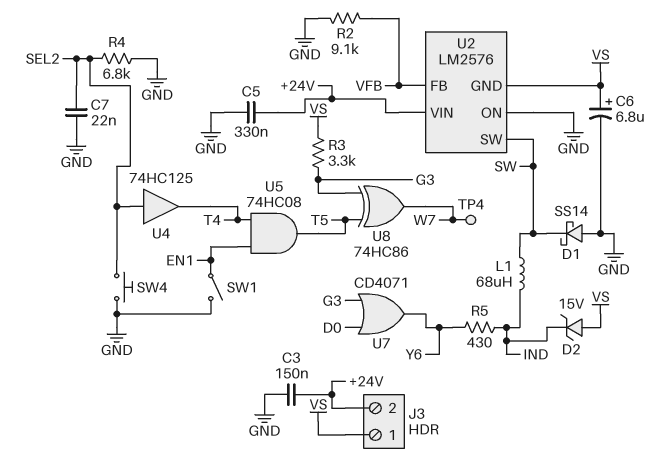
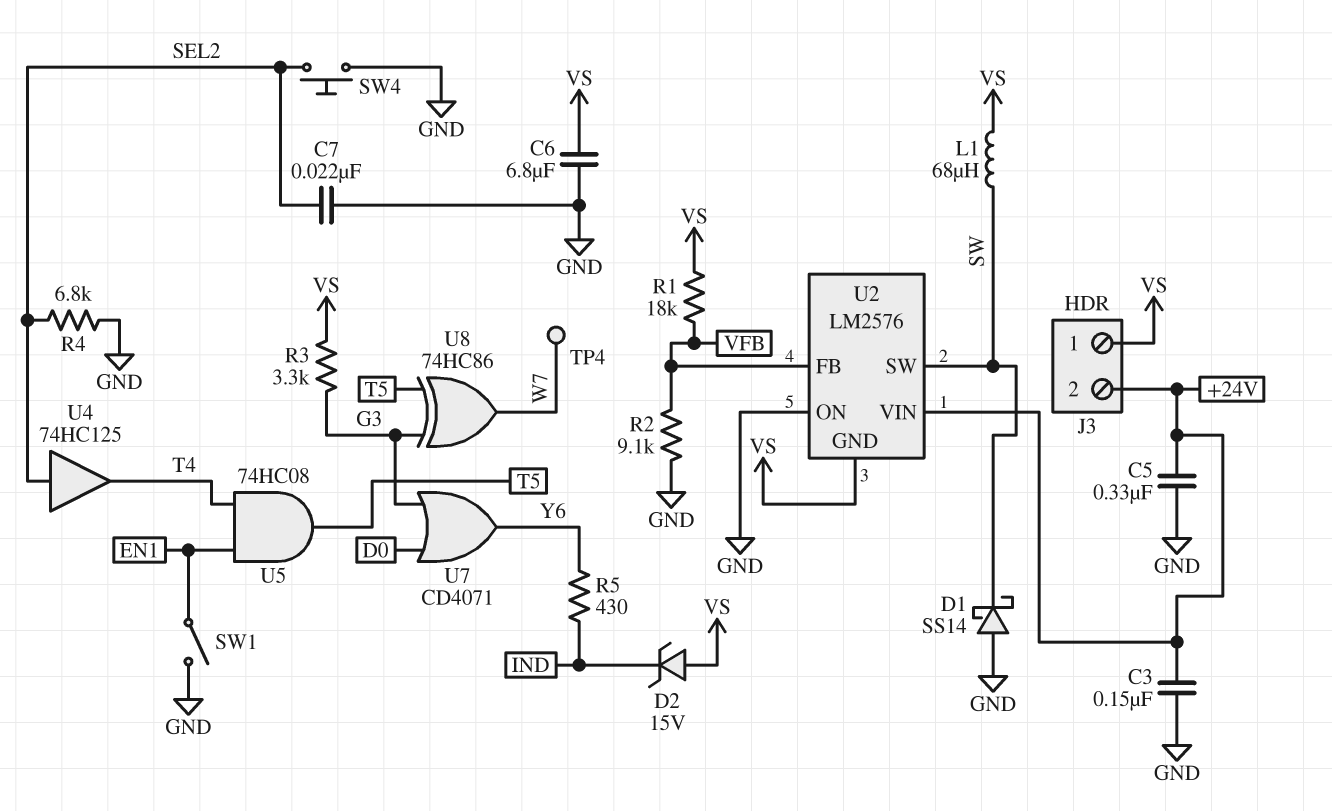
C6: 6.8uF (plus VS, minus GND) -> 6.8uF (GND, VS)
L1: 68uH (IND, SW) -> 68uH (SW, VS)
R1: none -> 18k (VFB, VS)

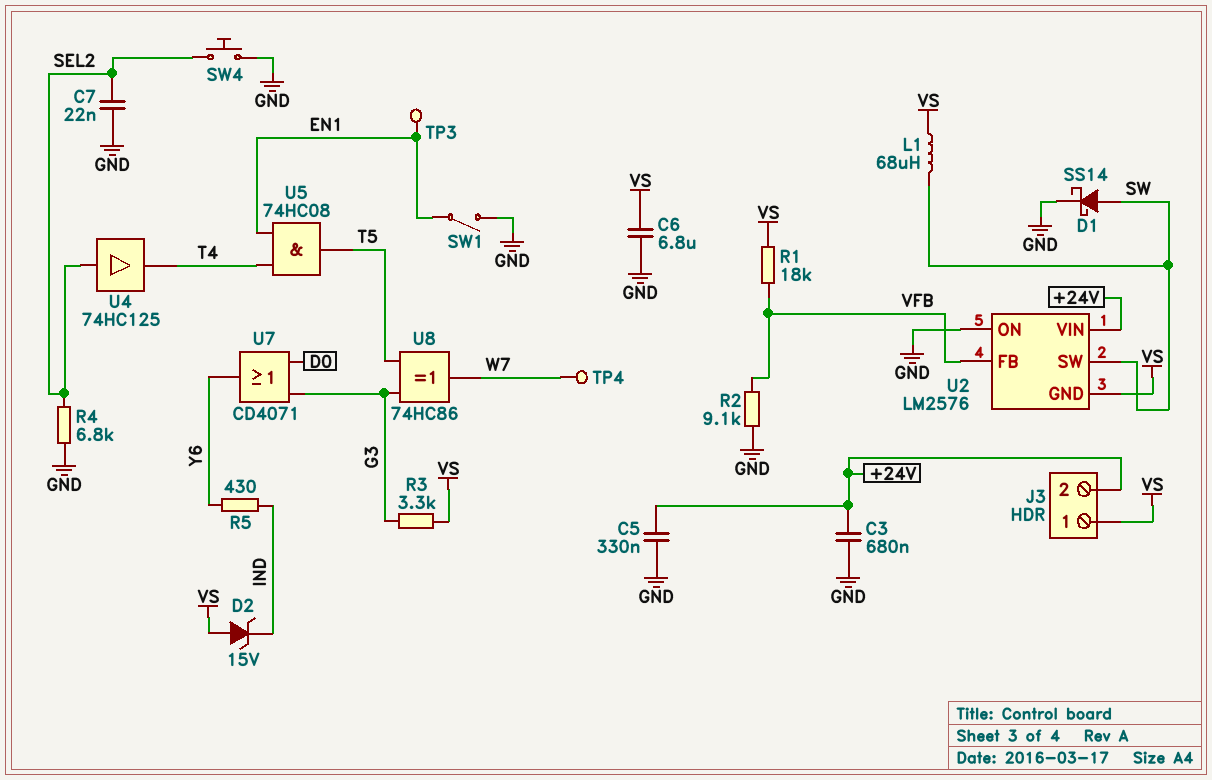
C3: 150nF (+24V, GND) -> 680nF (+24V, GND)
D1: schottky SS14 (A GND, K SW) -> schottky SS14 (A SW, K GND)
TP3: none -> test point (EN1)

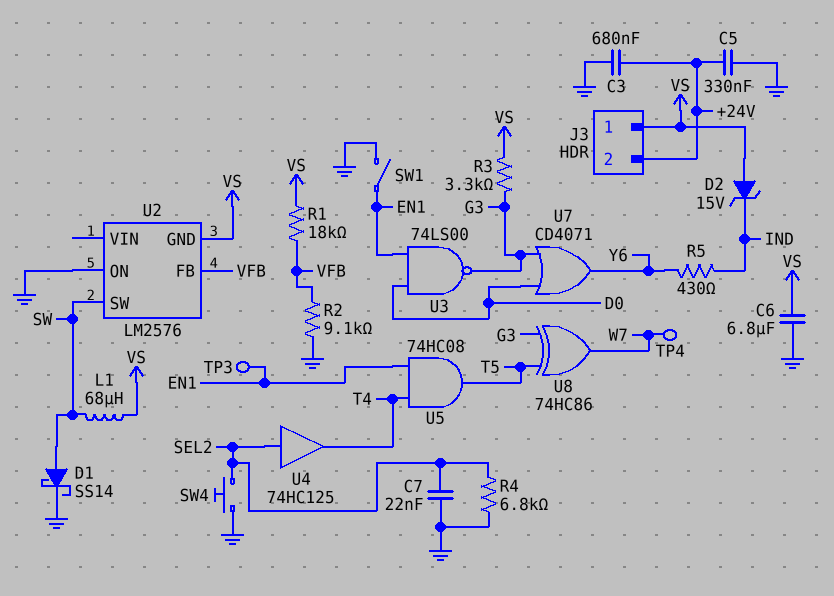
U2 pin VIN: +24V -> none
U3: none -> NAND 74LS00 (in D0, in EN1, out G3)

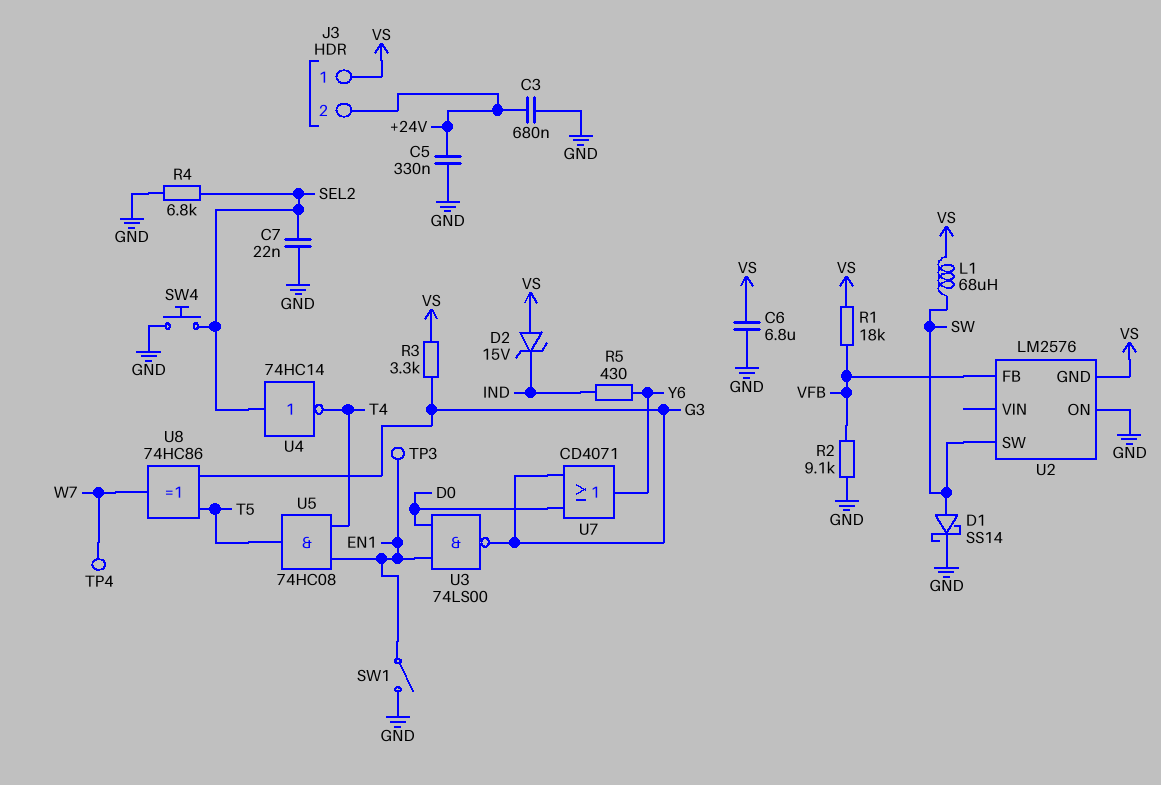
U4: buffer 74HC125 (in SEL2, out T4) -> NOT 74HC14 (in SEL2, out T4)

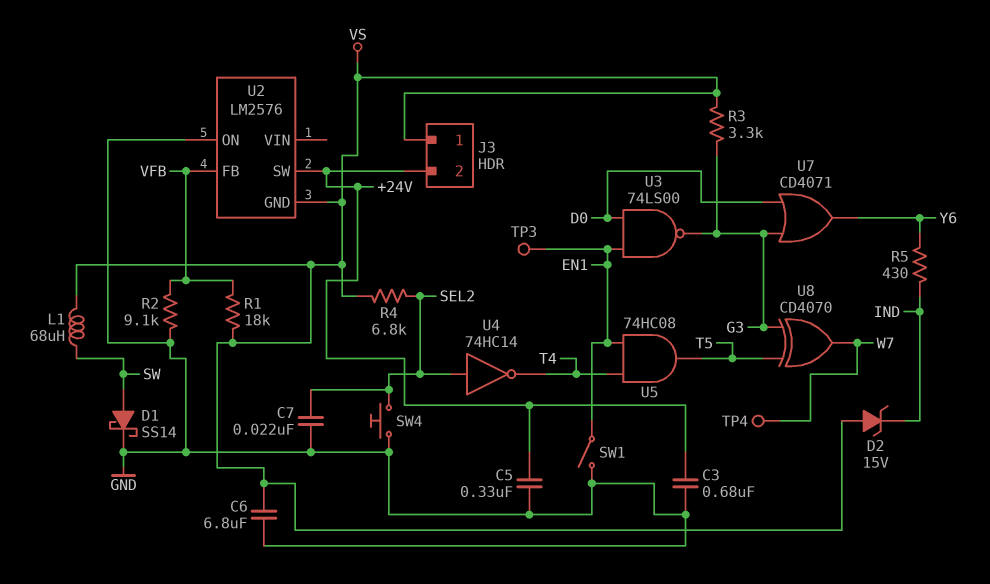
R4: 6.8k (GND, SEL2) -> 6.8k (SEL2, VS)
U2 pin SW: SW -> +24V
U8: XOR 74HC86 (in G3, in T5, out W7) -> XOR CD4070 (in G3, in T5, out W7)

